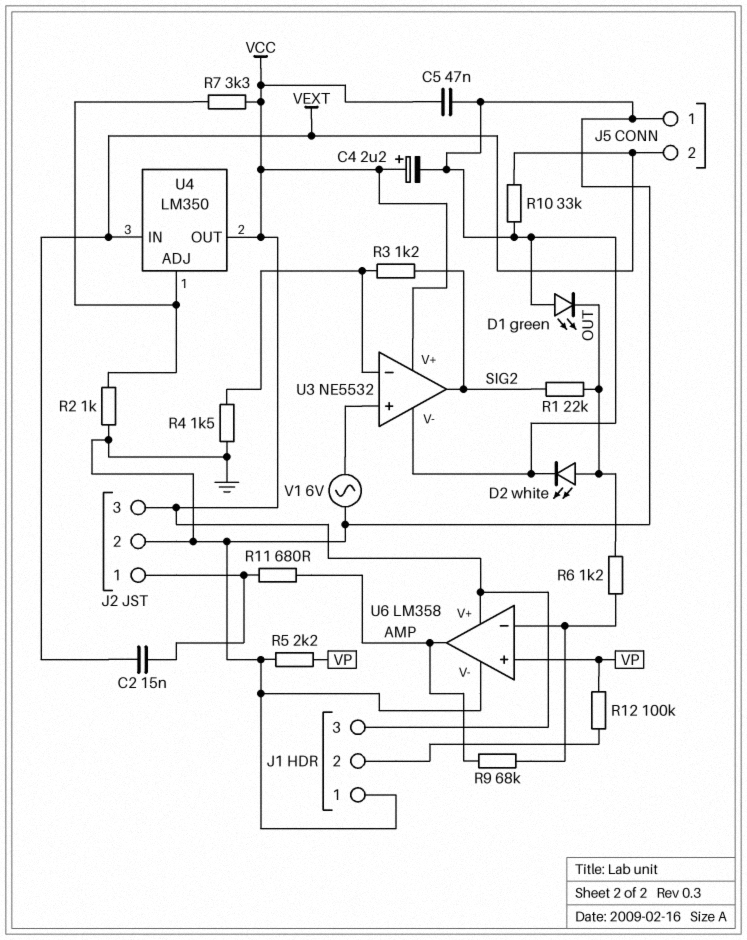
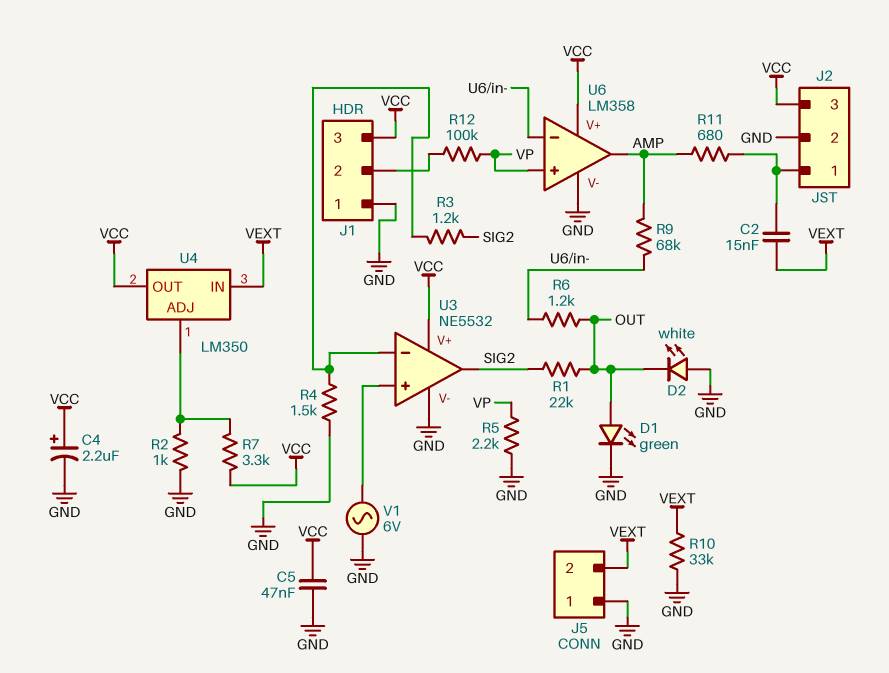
D1: LED green (A GND, K OUT) -> LED green (A OUT, K GND)
D2: LED white (A OUT, K GND) -> LED white (A GND, K OUT)

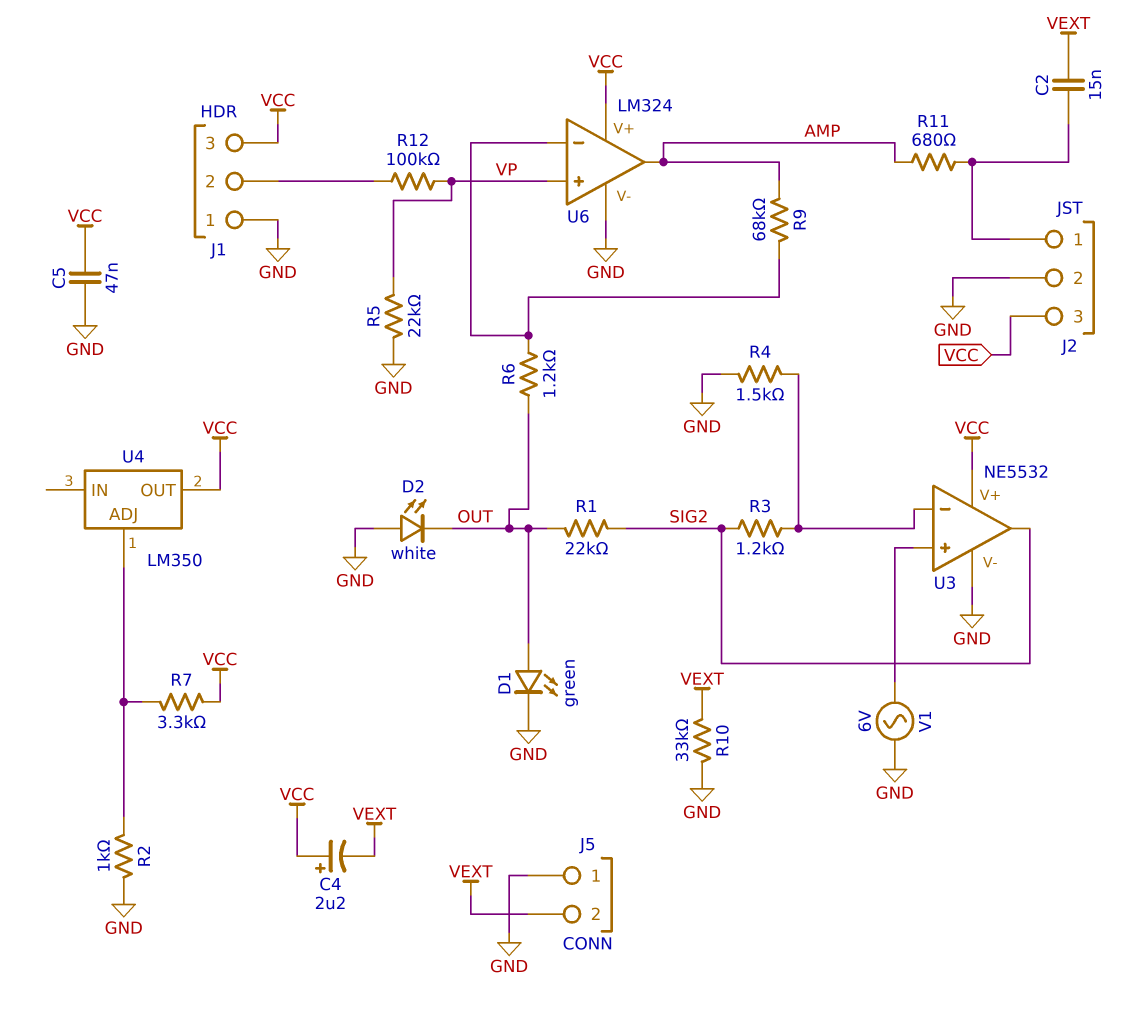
C4: 2.2uF (plus VCC, minus GND) -> 2.2uF (plus VCC, minus VEXT)
R5: 2.2k (GND, VP) -> 22k (GND, VP)
U4 pin IN: VEXT -> none
U6: LM358 -> LM324

